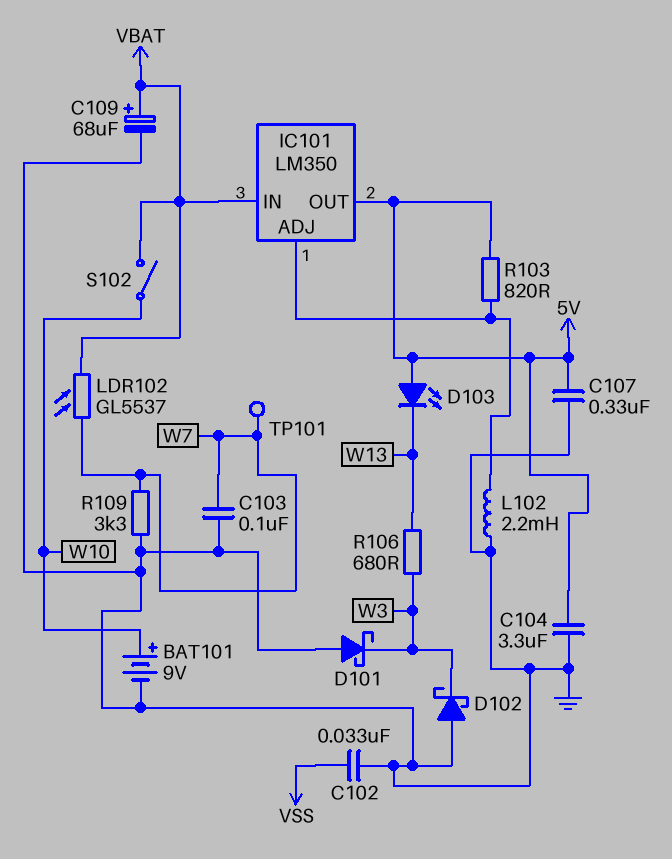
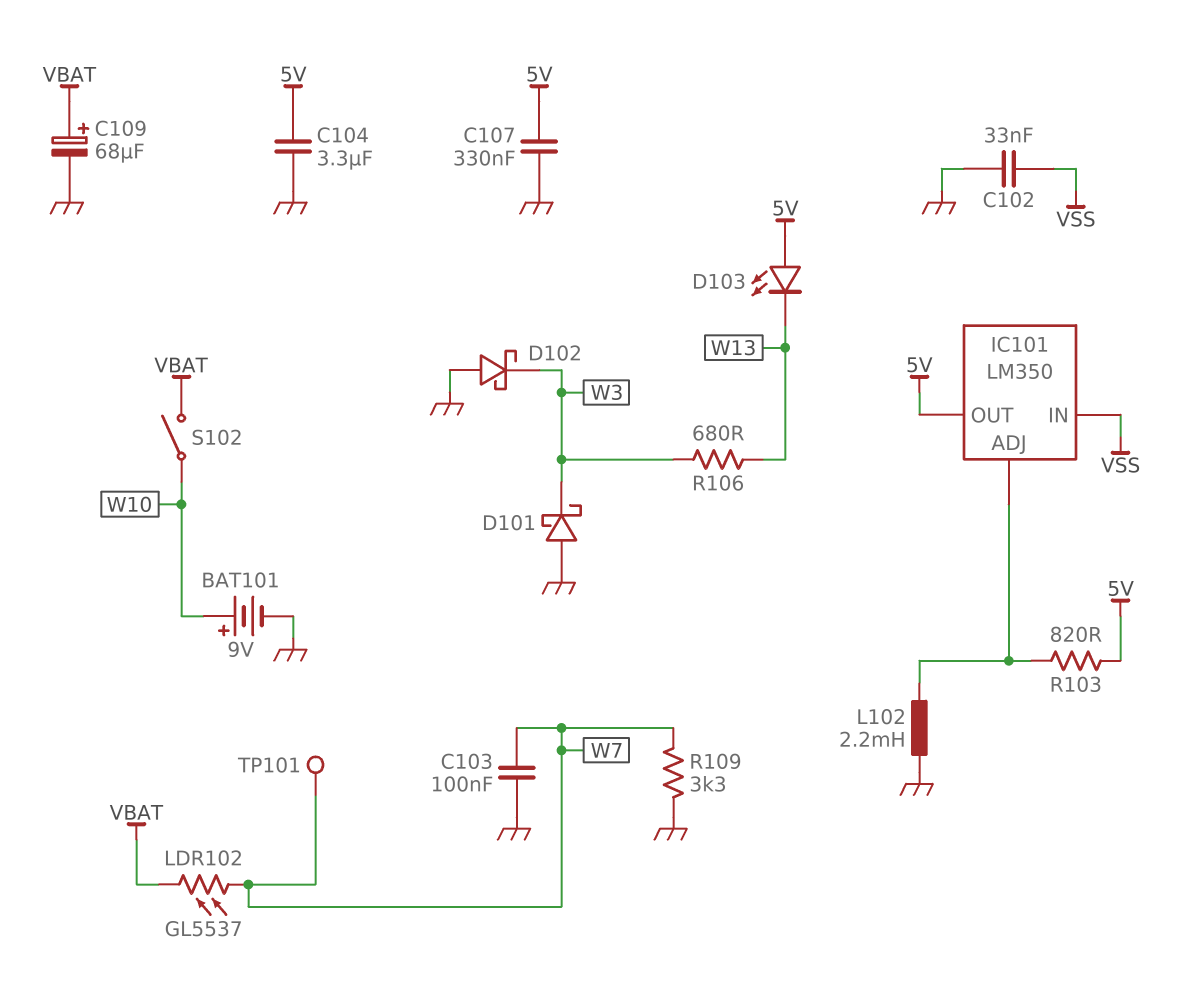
IC101 pin IN: VBAT -> VSS

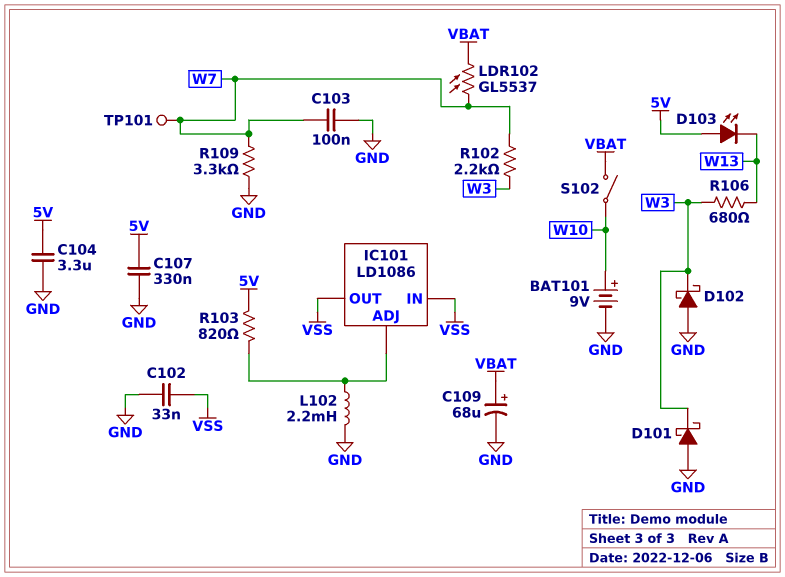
IC101: LM350 -> LD1086
IC101 pin OUT: 5V -> VSS
R102: none -> 2.2k (W3, W7)

